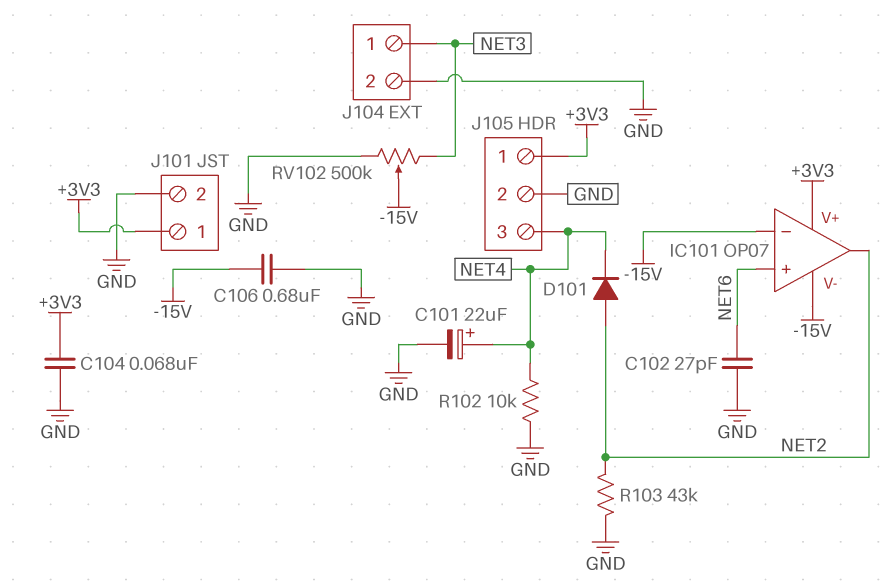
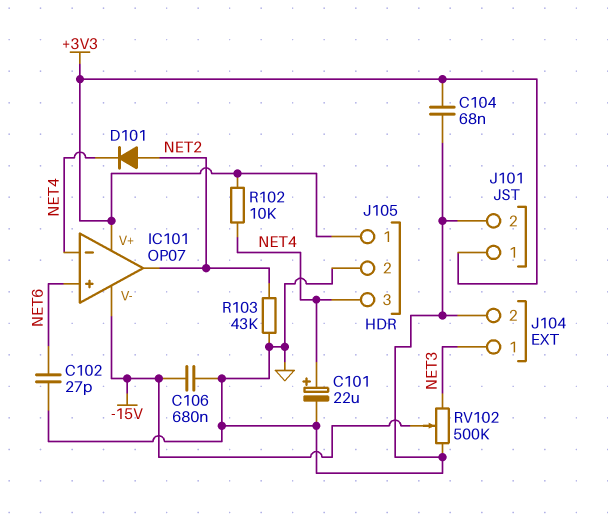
IC101 pin in-: -15V -> NET4
R102: 10k (GND, NET4) -> 10k (+3V3, NET4)

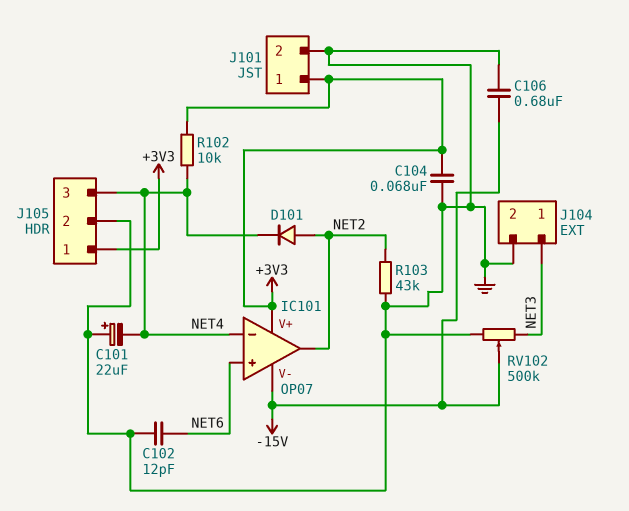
C101: 22uF (plus NET4, minus GND) -> 22uF (plus GND, minus NET4)
C102: 27pF (GND, NET6) -> 12pF (GND, NET6)

